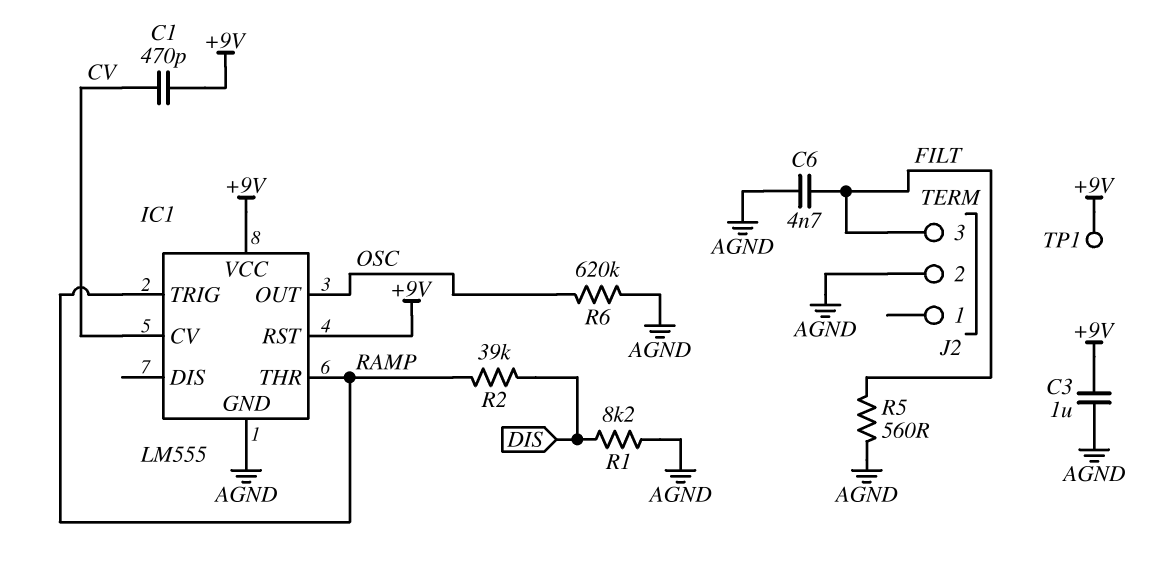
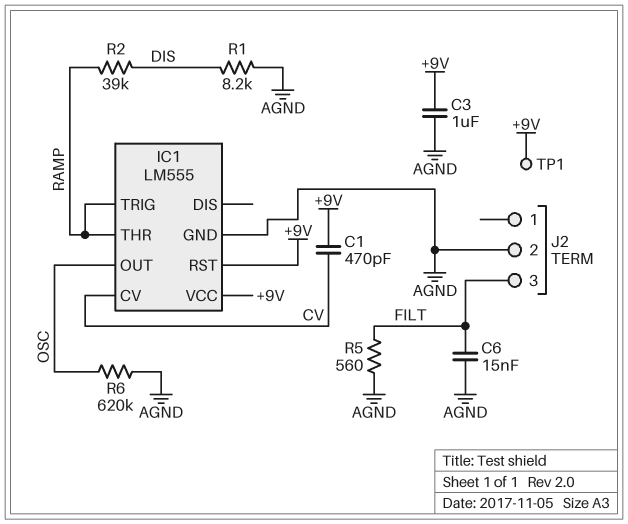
C6: 4.7nF (AGND, FILT) -> 15nF (AGND, FILT)

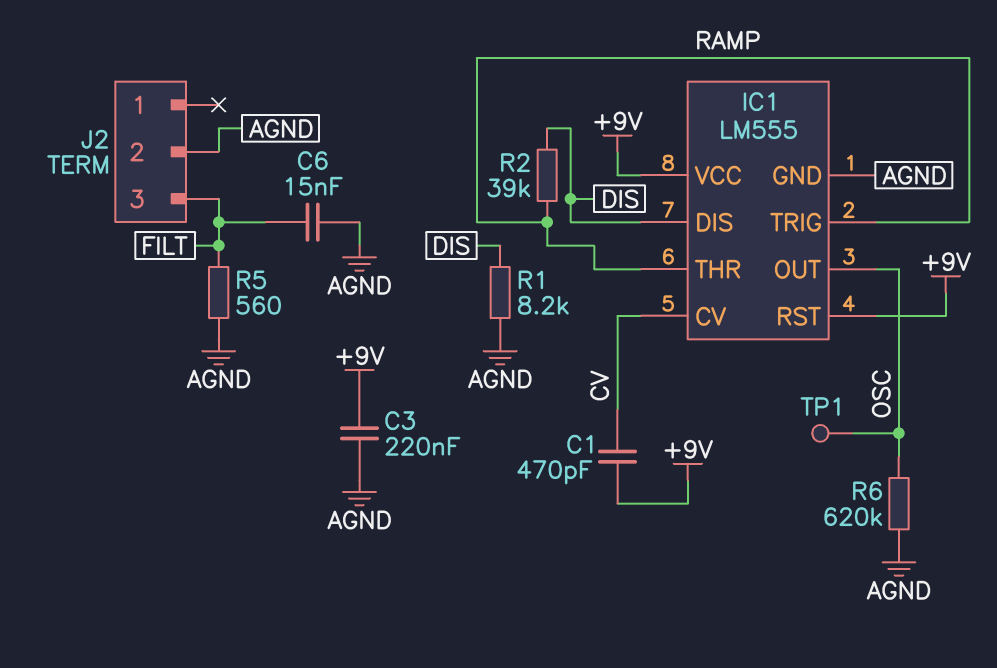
C3: 1uF (+9V, AGND) -> 220nF (+9V, AGND)
IC1 pin DIS: none -> DIS
TP1: test point (+9V) -> test point (OSC)

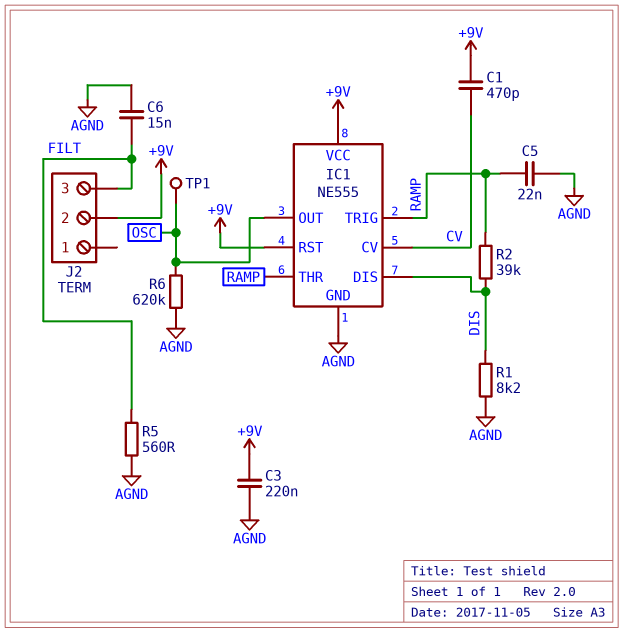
C5: none -> 22nF (AGND, RAMP)
IC1: LM555 -> NE555
J2 pin 2: AGND -> +9V

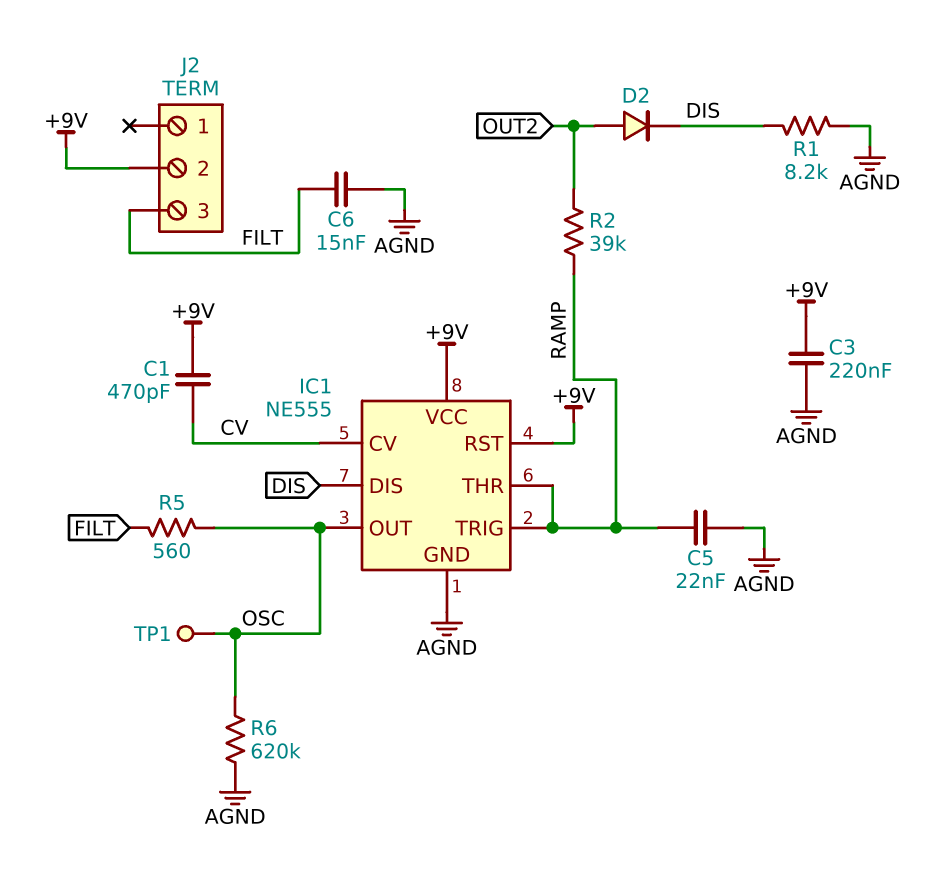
D2: none -> diode (A OUT2, K DIS)
R2: 39k (DIS, RAMP) -> 39k (OUT2, RAMP)
R5: 560 (AGND, FILT) -> 560 (FILT, OSC)

